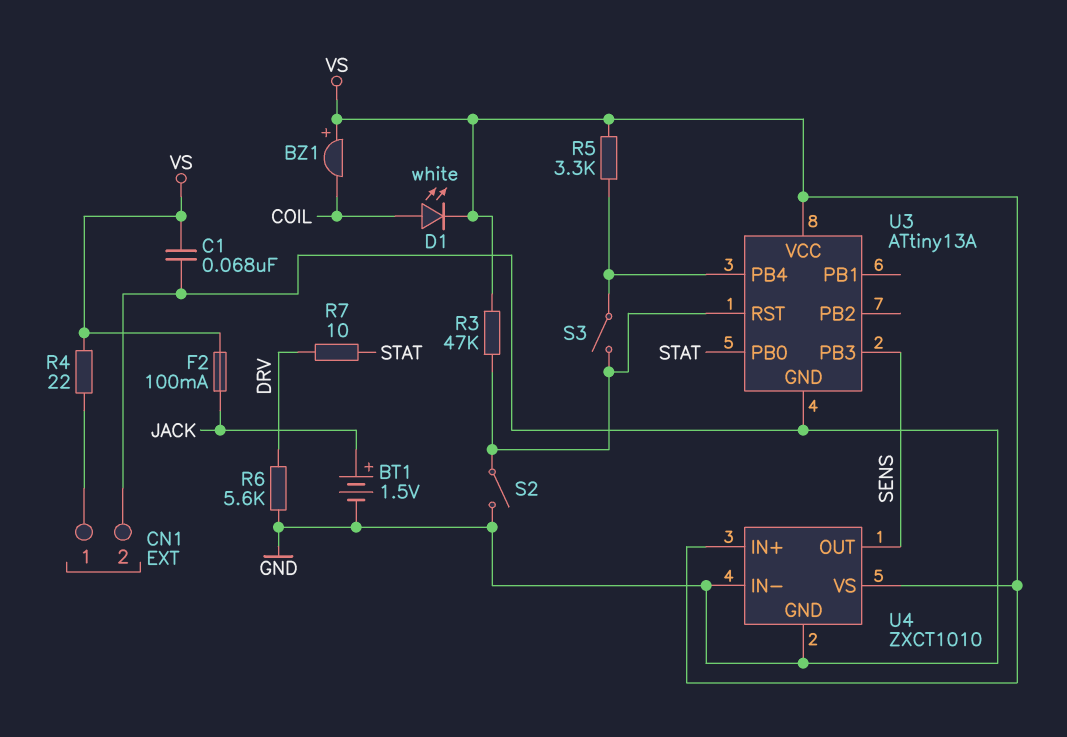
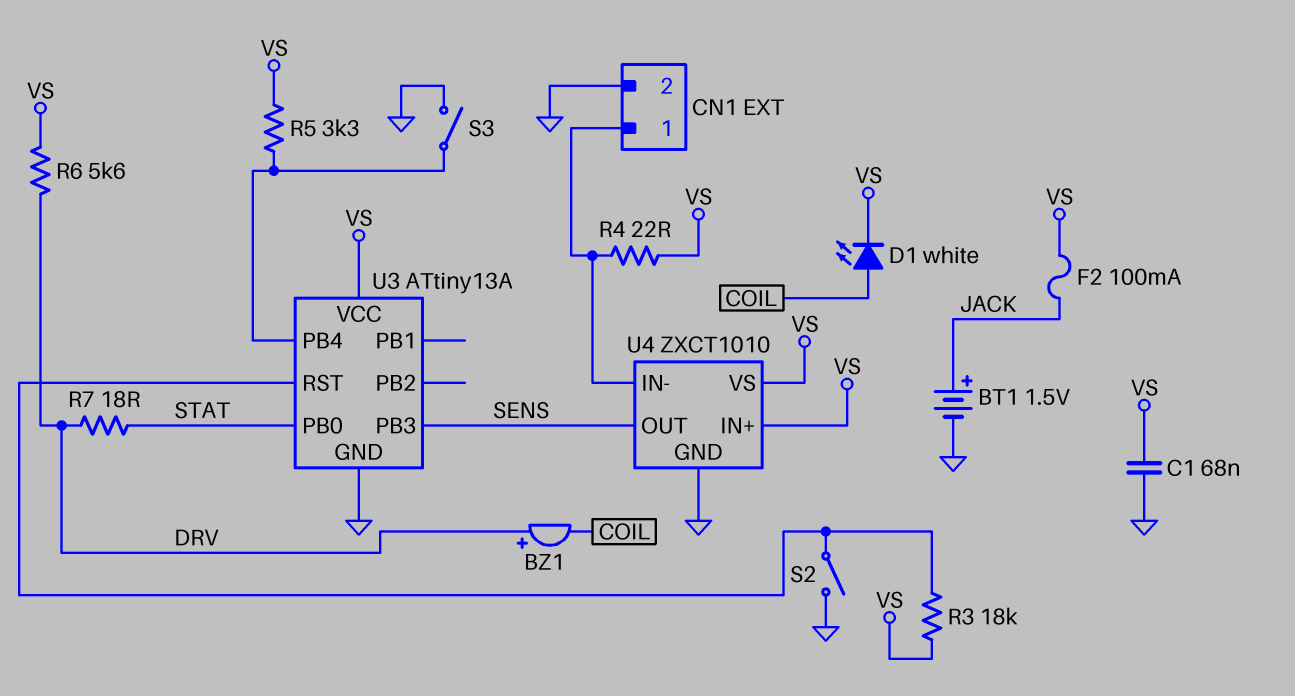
BZ1: buzzer (plus VS, minus COIL) -> buzzer (plus DRV, minus COIL)
R3: 47k (U3/RST, VS) -> 18k (U3/RST, VS)
R6: 5.6k (DRV, GND) -> 5.6k (DRV, VS)
R7: 10 (DRV, STAT) -> 18 (DRV, STAT)
S3: switch (U3/PB4, U3/RST) -> switch (GND, U3/PB4)
U4 pin IN-: GND -> CN1/1

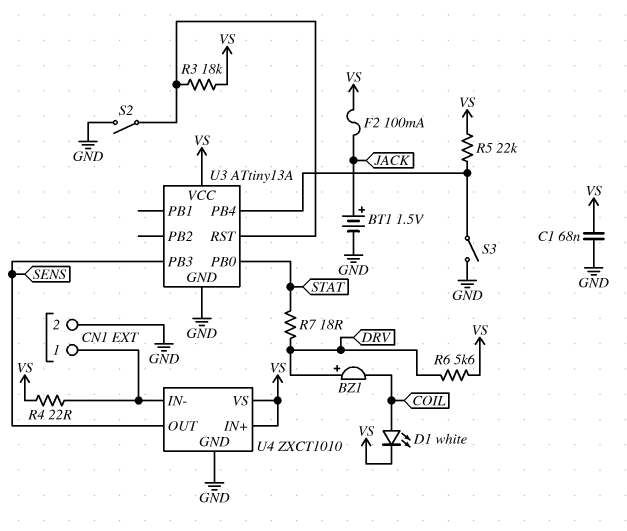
R5: 3.3k (U3/PB4, VS) -> 22k (U3/PB4, VS)

